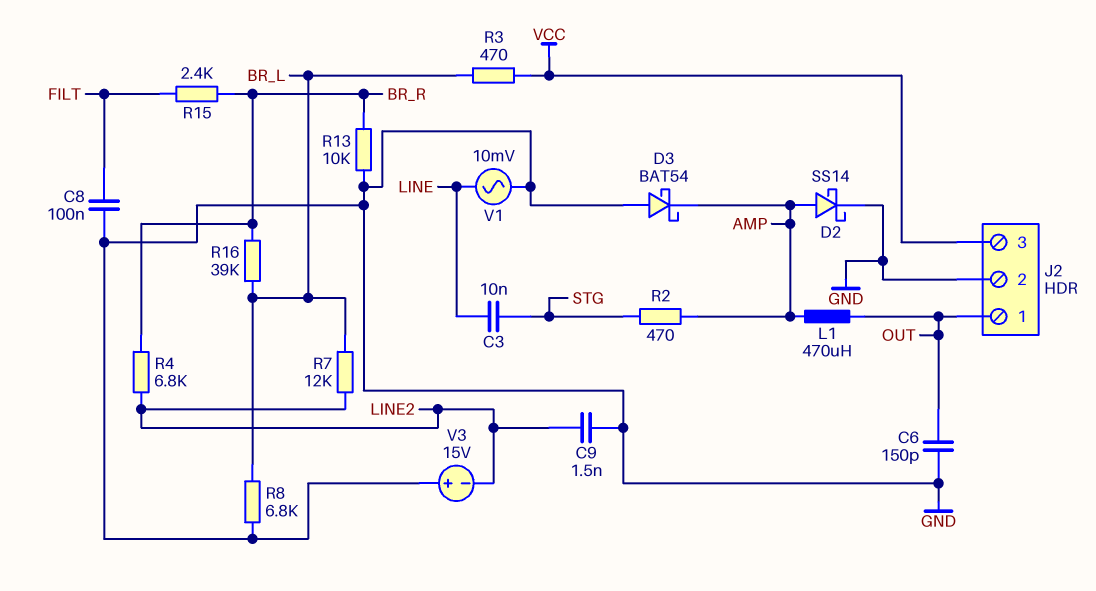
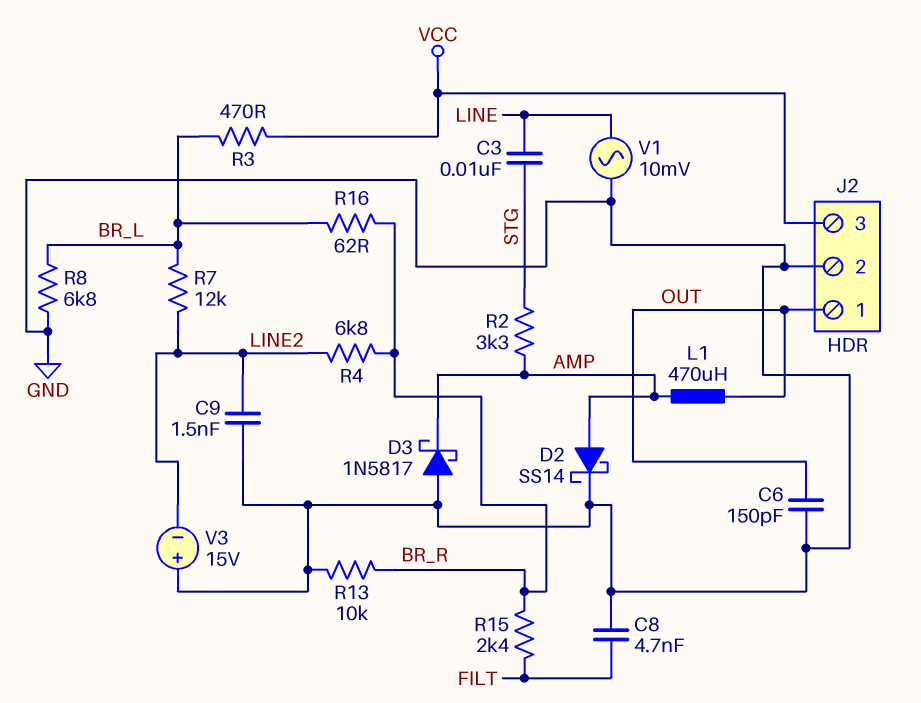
C8: 100nF (FILT, GND) -> 4.7nF (FILT, GND)
D3: schottky BAT54 (A GND, K AMP) -> schottky 1N5817 (A GND, K AMP)
R2: 470 (AMP, STG) -> 3.3k (AMP, STG)
R16: 39k (BR_L, BR_R) -> 62 (BR_L, BR_R)

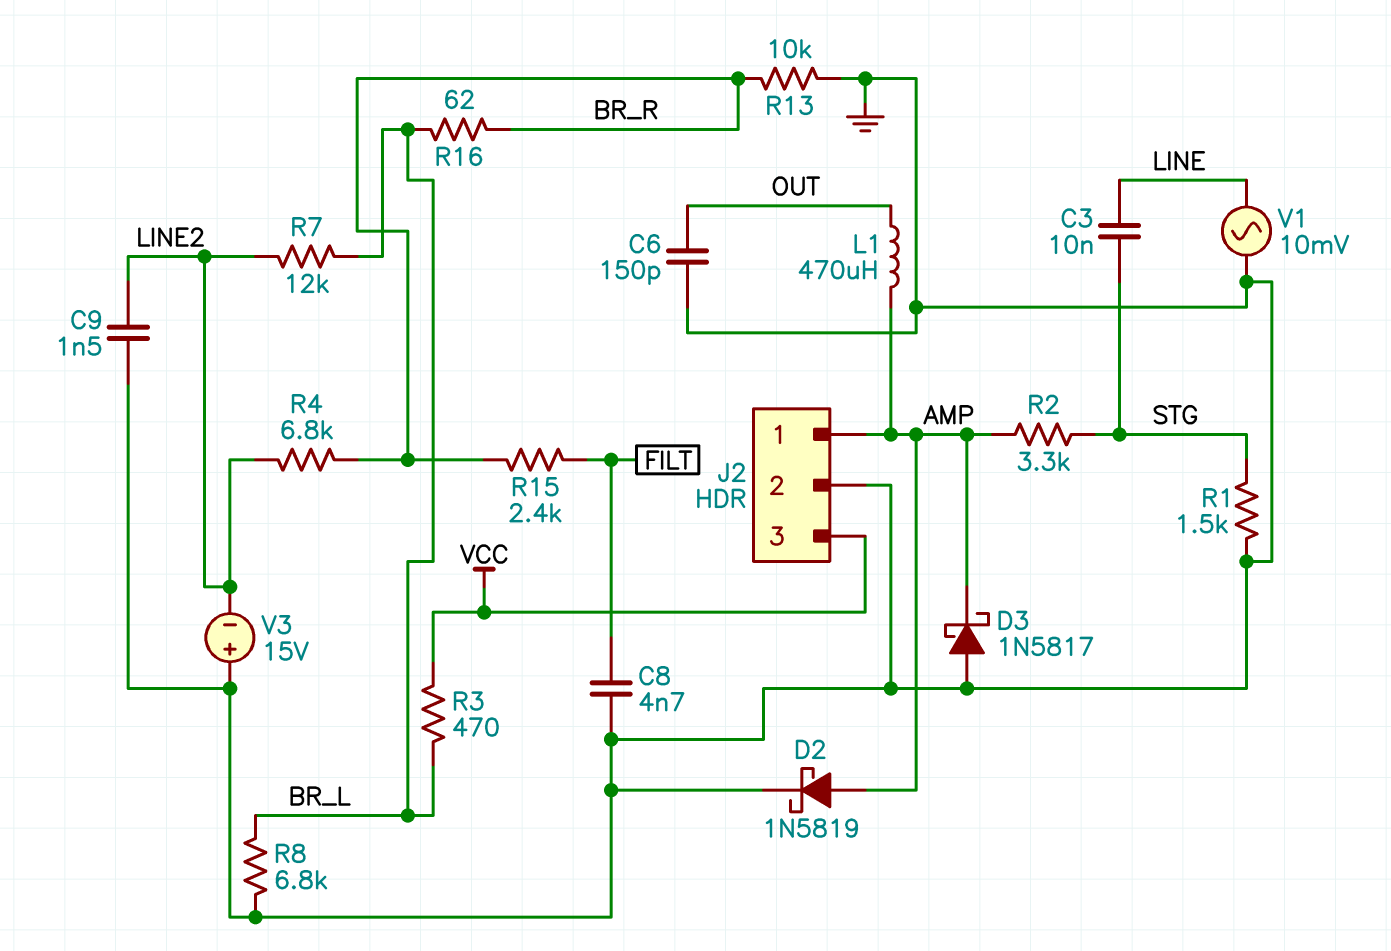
D2: schottky SS14 (A AMP, K GND) -> schottky 1N5819 (A AMP, K GND)
J2 pin 1: OUT -> AMP
R1: none -> 1.5k (GND, STG)

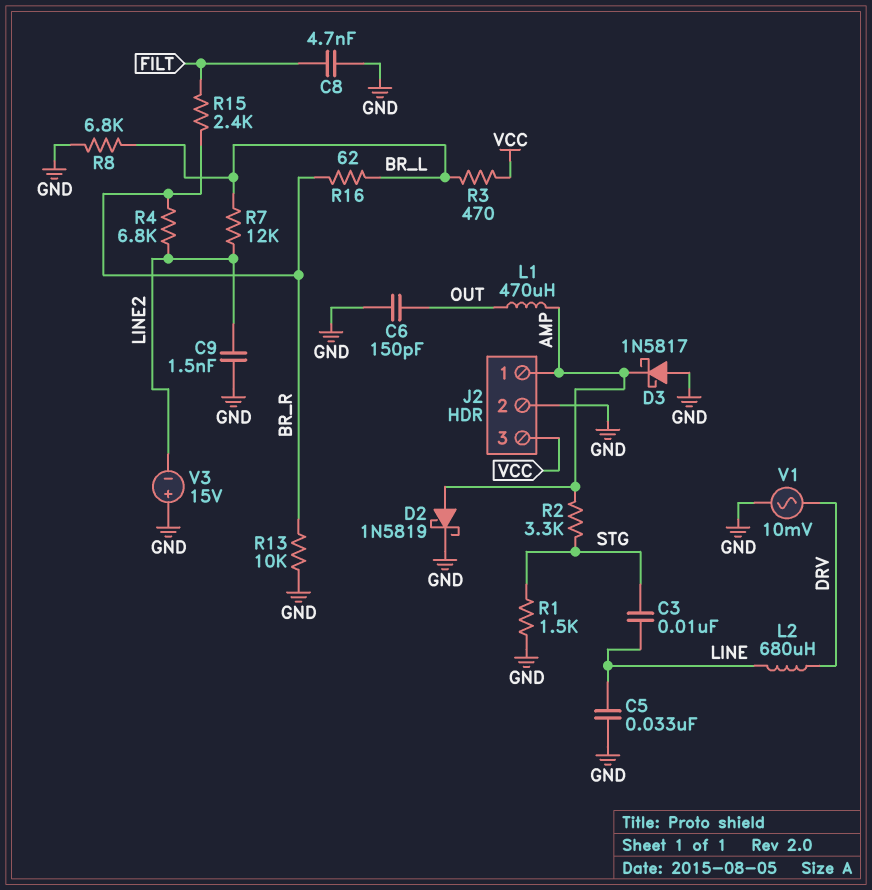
C5: none -> 33nF (GND, LINE)
L2: none -> 680uH (DRV, LINE)
V1: AC 10mV (GND, LINE) -> AC 10mV (DRV, GND)

